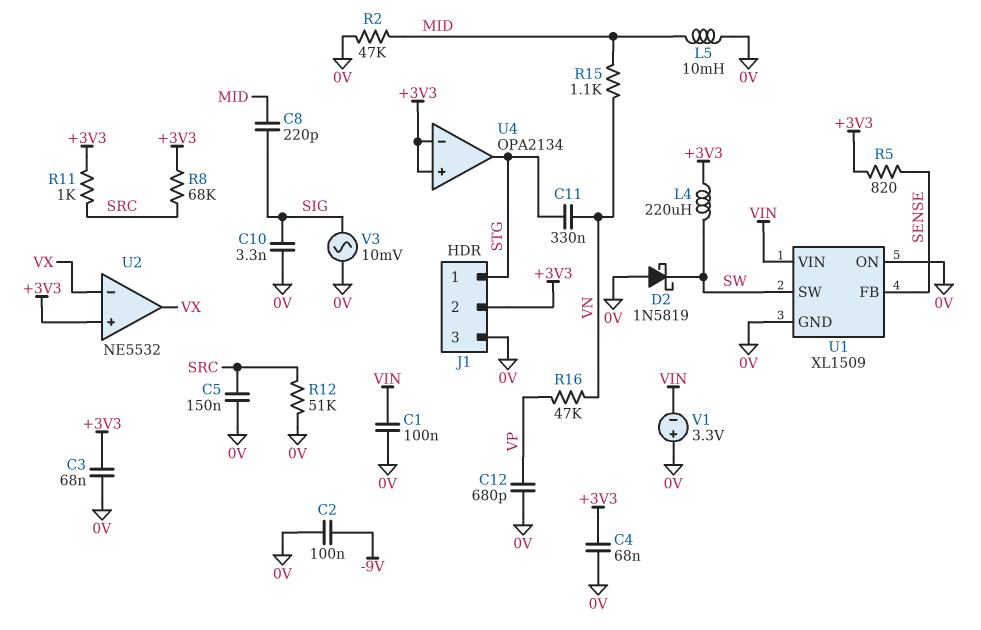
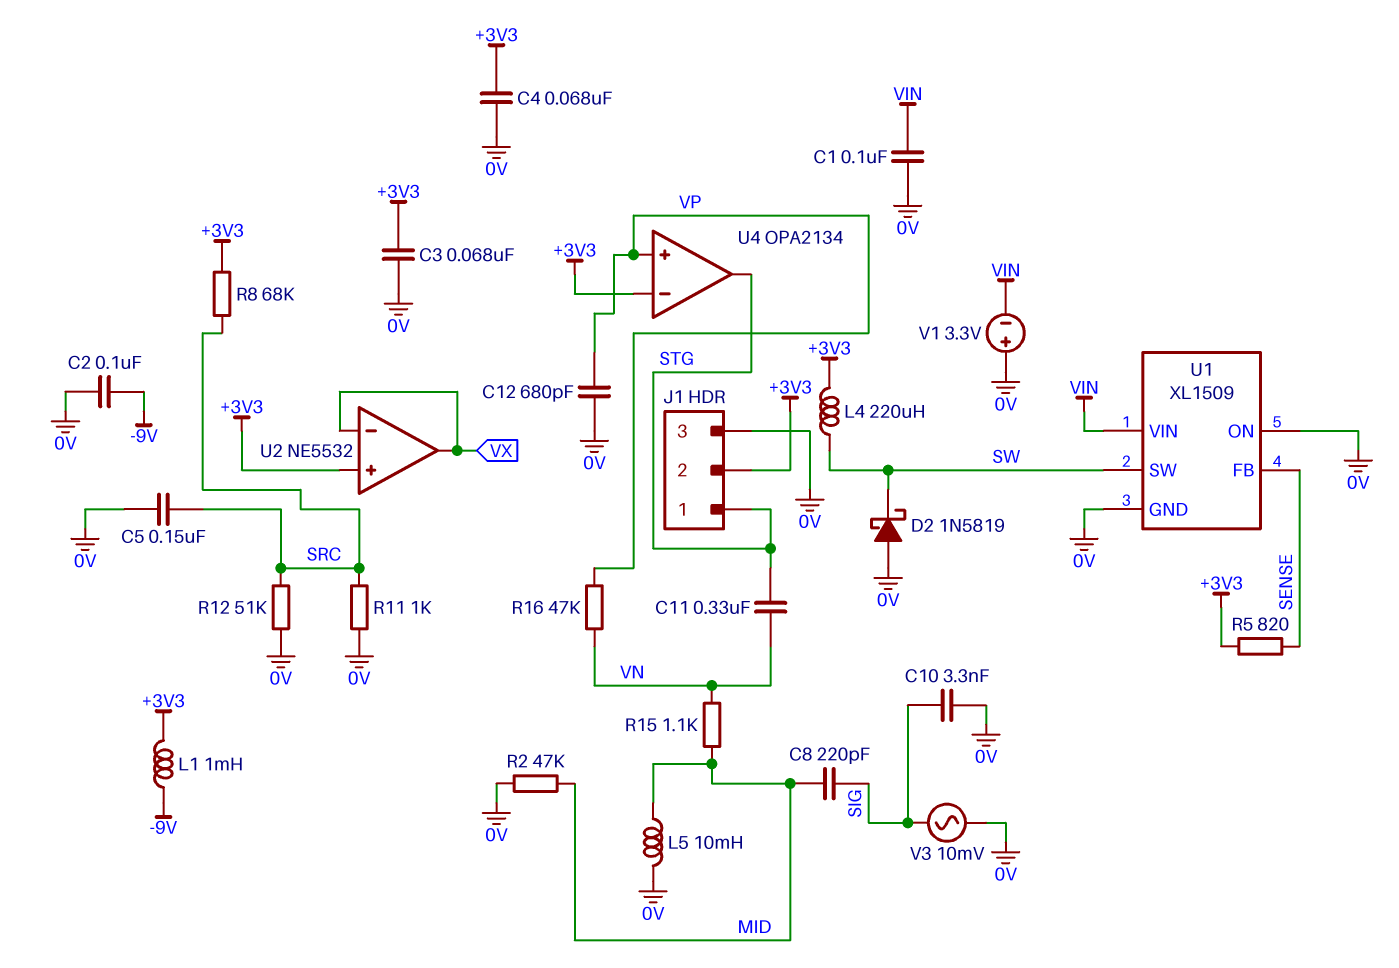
L1: none -> 1mH (+3V3, -9V)
R11: 1k (+3V3, SRC) -> 1k (0V, SRC)
U4 pin in+: +3V3 -> VP

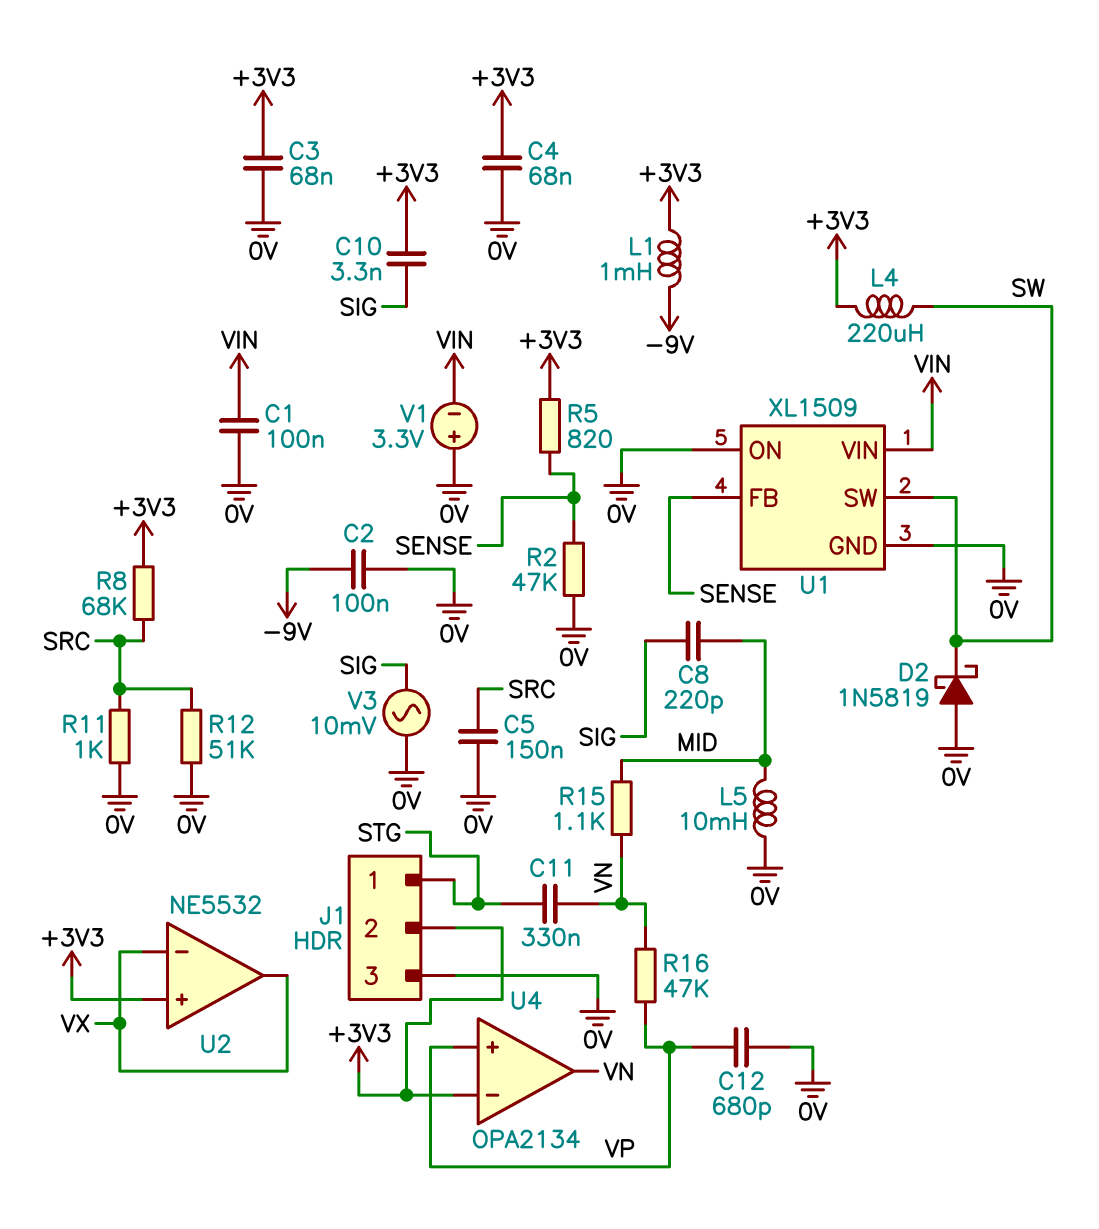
C10: 3.3nF (0V, SIG) -> 3.3nF (+3V3, SIG)
R2: 47k (0V, MID) -> 47k (0V, SENSE)
U4 pin out: STG -> VN

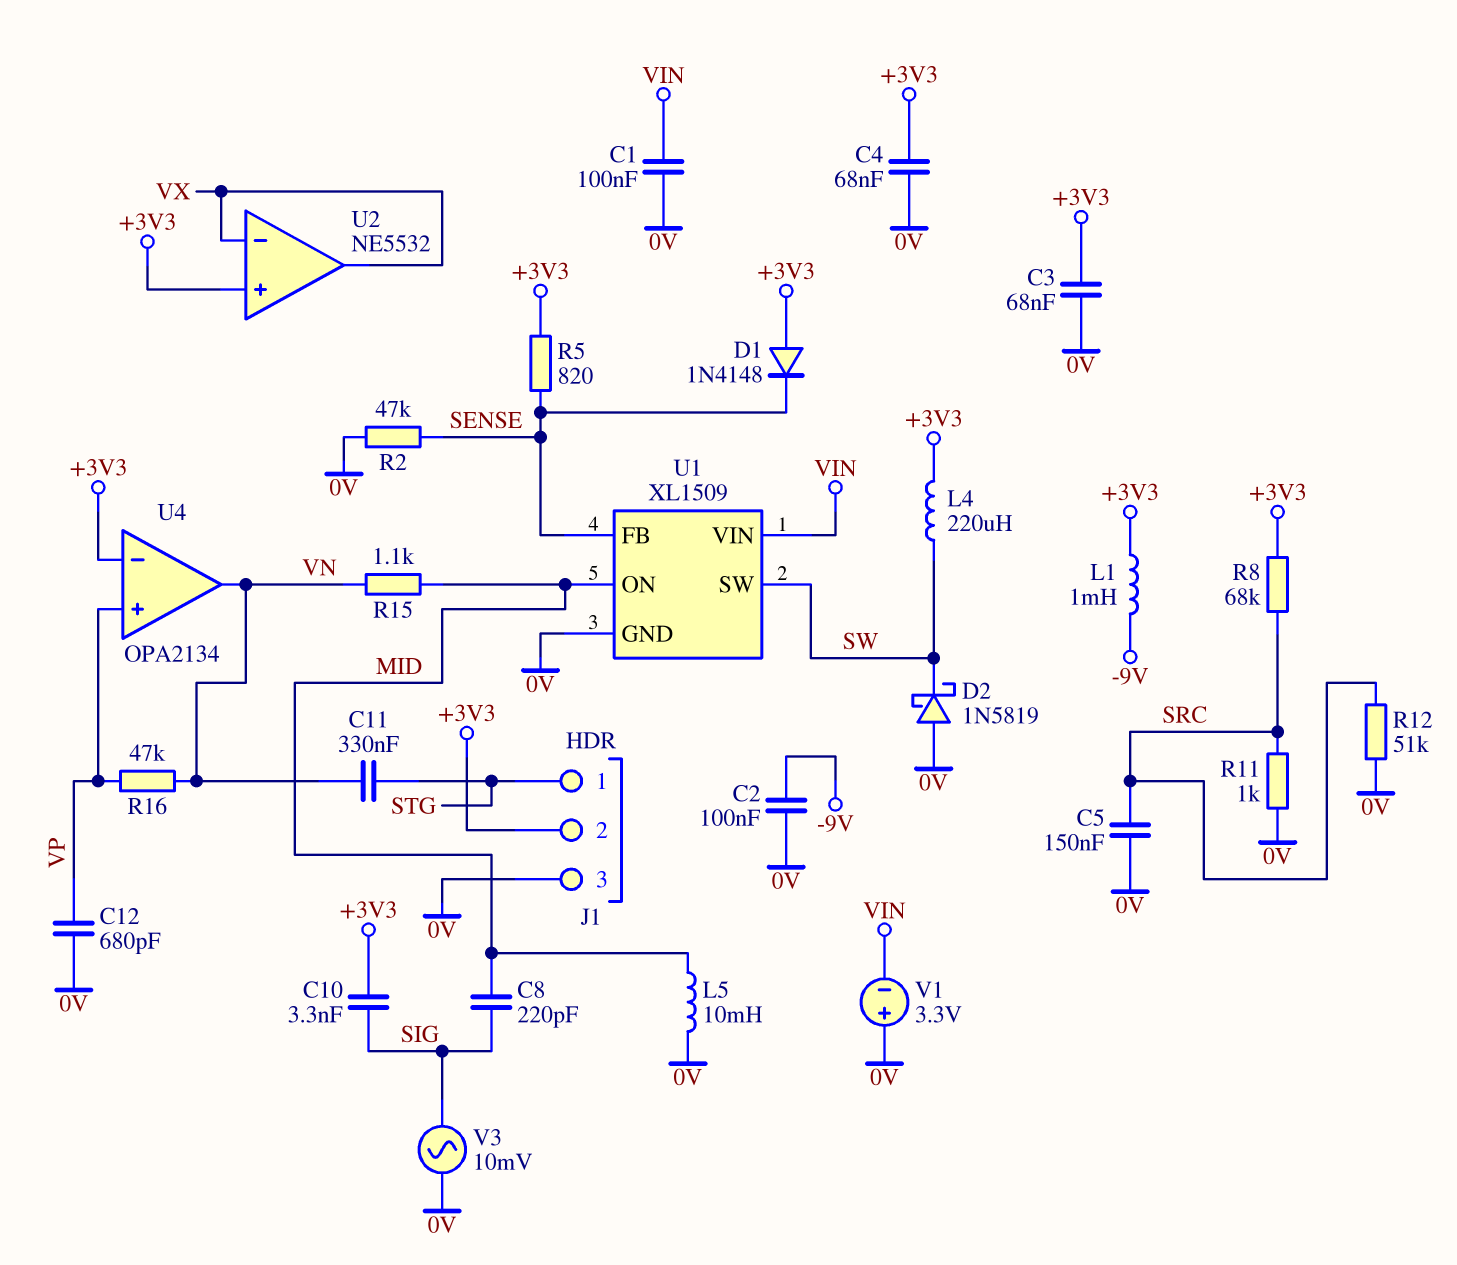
D1: none -> diode 1N4148 (A +3V3, K SENSE)
U1 pin ON: 0V -> MID

